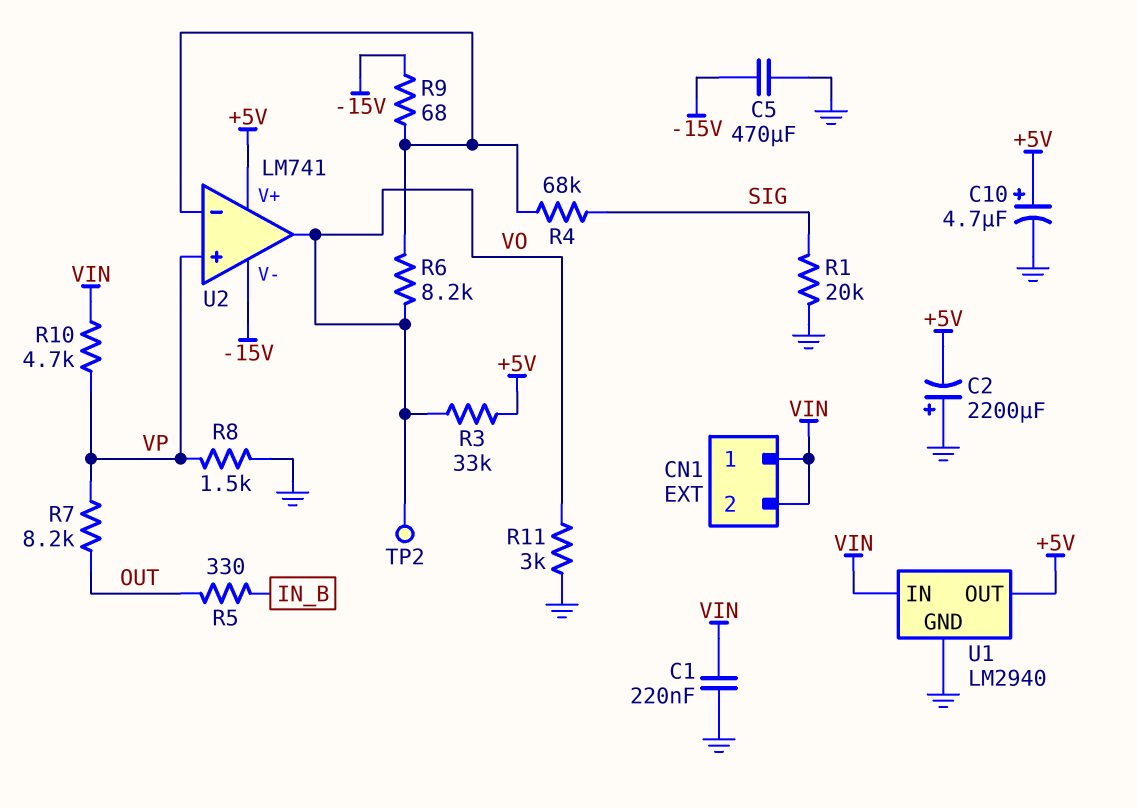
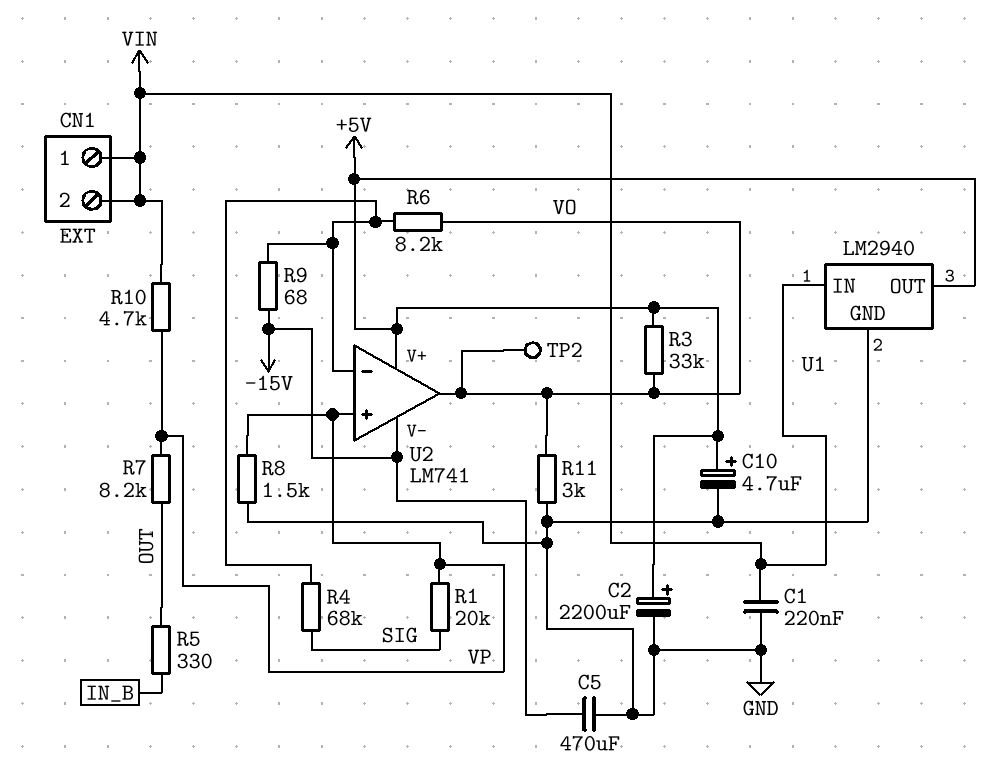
C2: 2200uF (plus GND, minus +5V) -> 2200uF (plus +5V, minus GND)
R1: 20k (GND, SIG) -> 20k (SIG, VP)

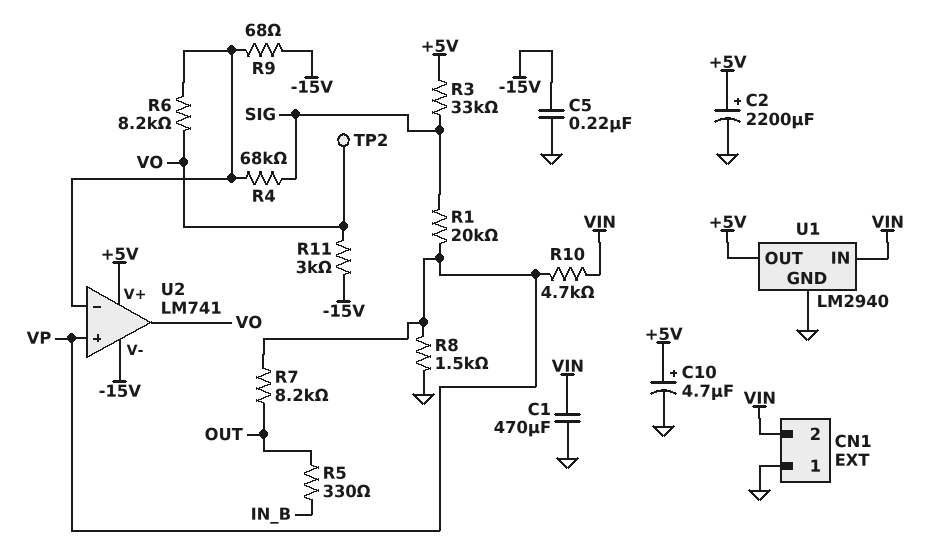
C1: 220nF (GND, VIN) -> 470uF (GND, VIN)
C5: 470uF (-15V, GND) -> 220nF (-15V, GND)
CN1 pin 1: VIN -> GND
R3: 33k (+5V, VO) -> 33k (+5V, SIG)
R11: 3k (GND, VO) -> 3k (-15V, VO)

